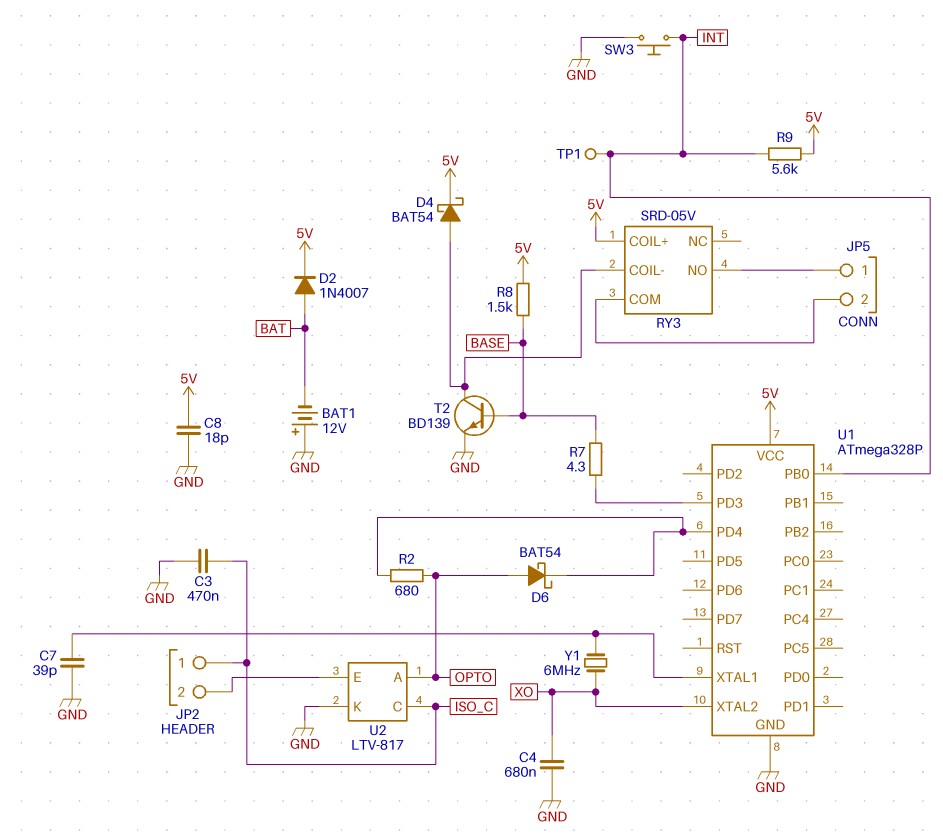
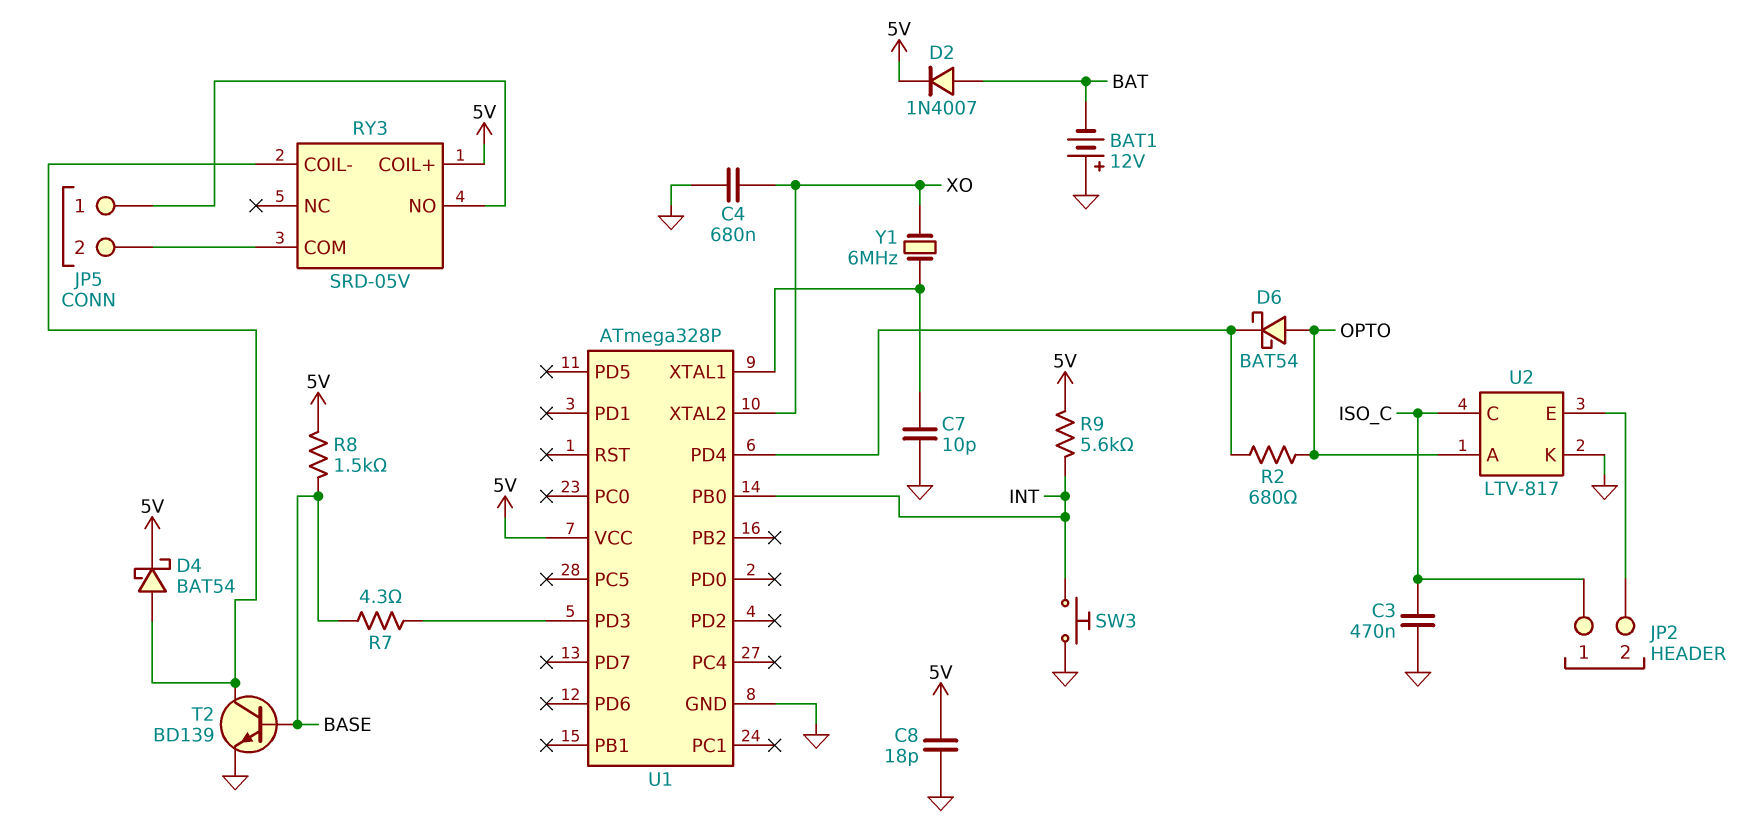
C7: 39pF (GND, U1/XTAL1) -> 10pF (GND, U1/XTAL1)
TP1: test point (INT) -> none

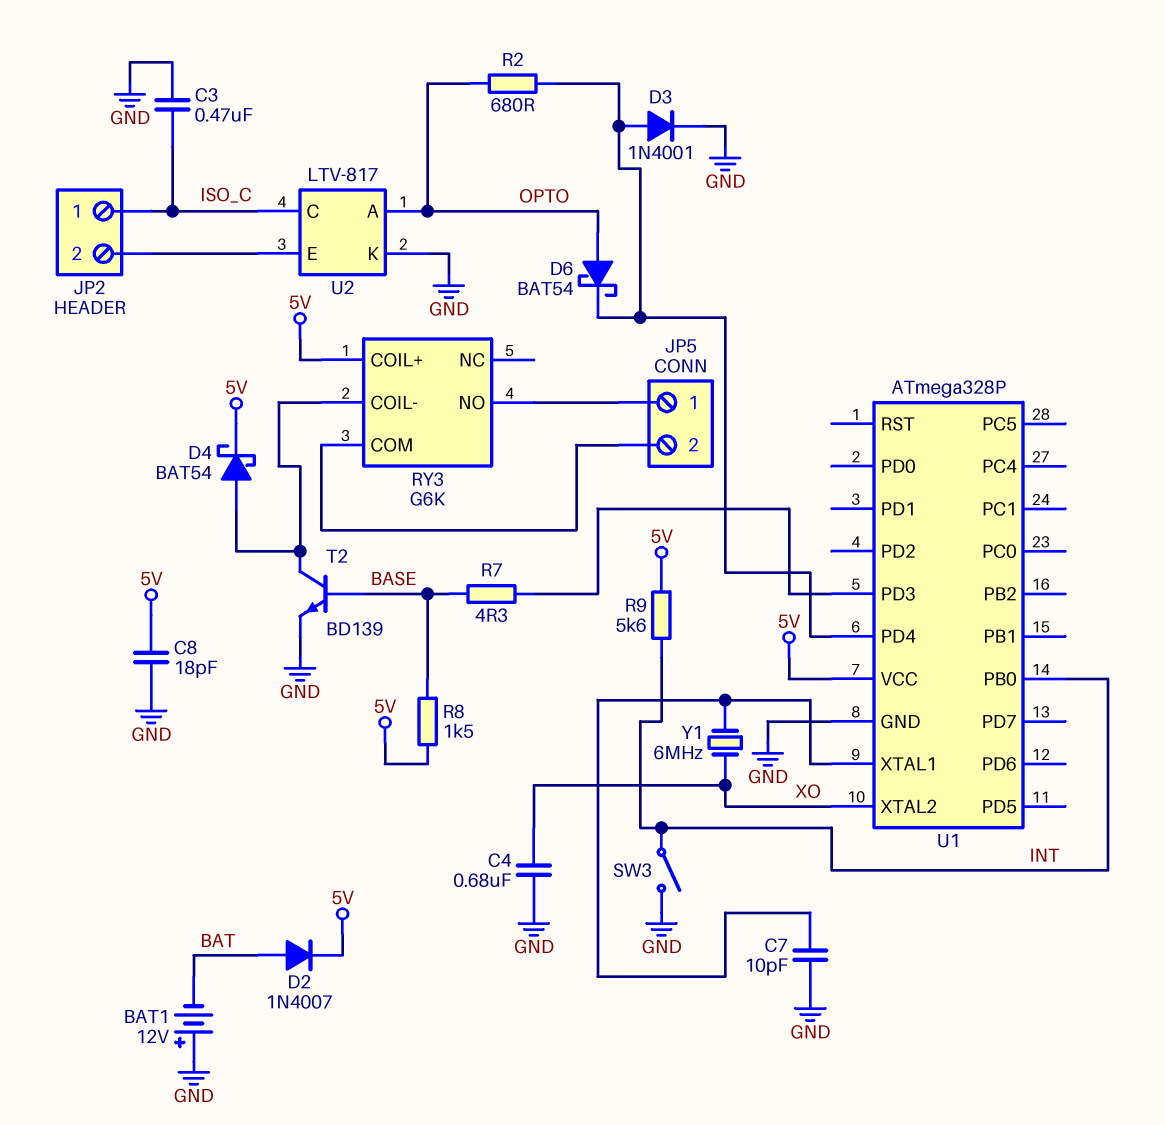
D3: none -> diode 1N4001 (A U1/PD4, K GND)
RY3: SRD-05V -> G6K
SW3: button (GND, INT) -> switch (GND, INT)

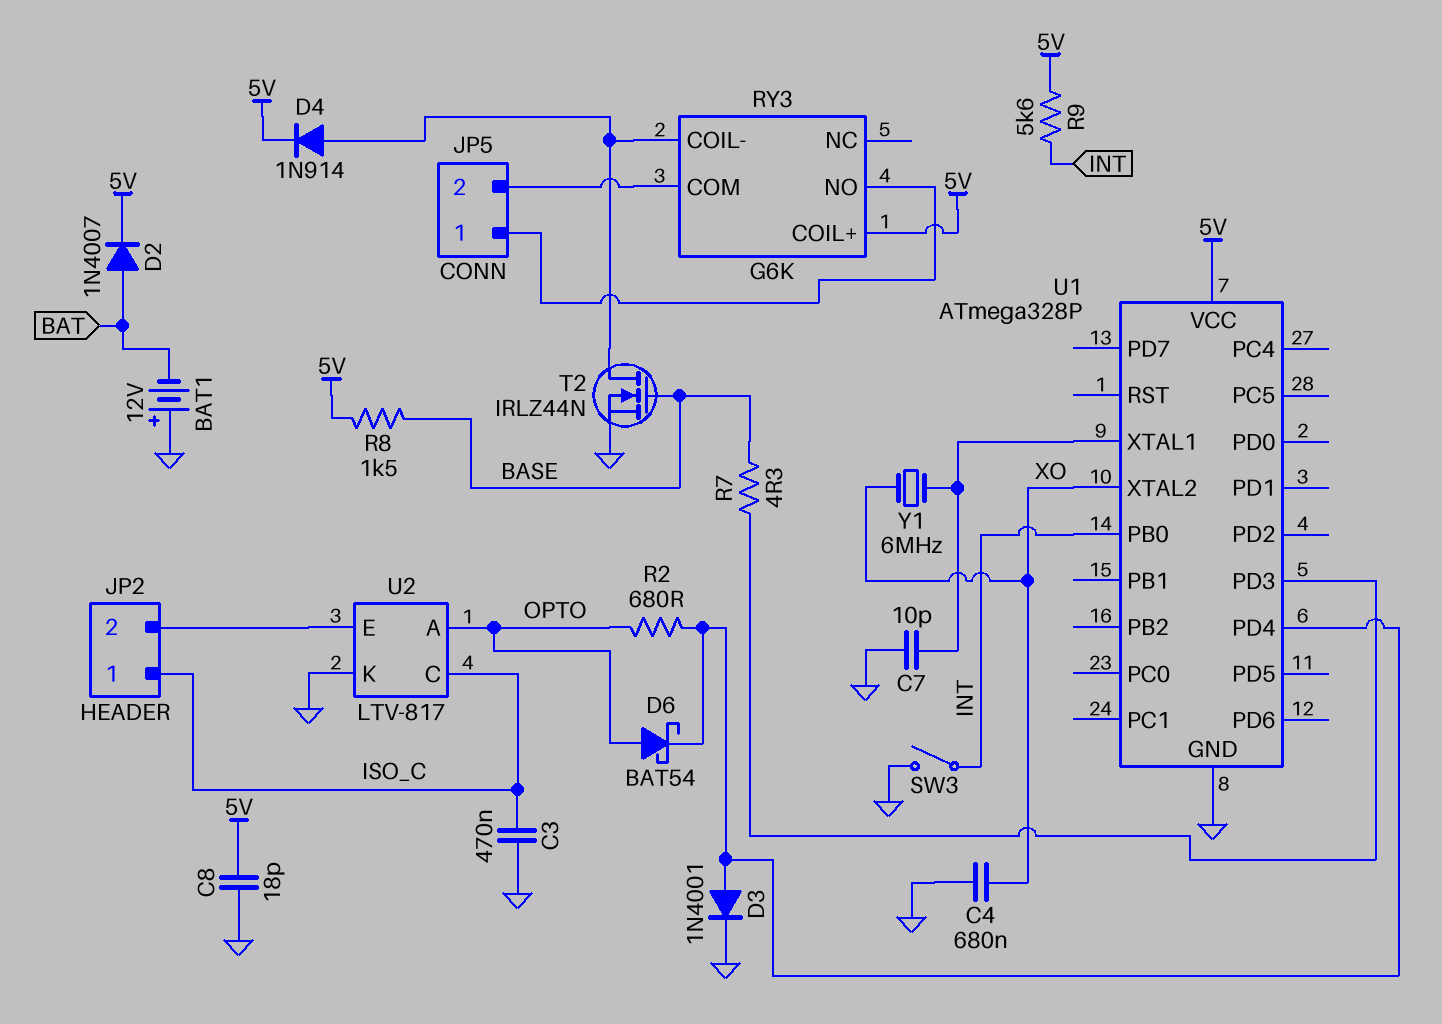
D4: schottky BAT54 (A RY3/COIL-, K 5V) -> diode 1N914 (A RY3/COIL-, K 5V)
T2: NPN BD139 (B BASE, C RY3/COIL-, E GND) -> NMOS IRLZ44N (G BASE, D RY3/COIL-, S GND)

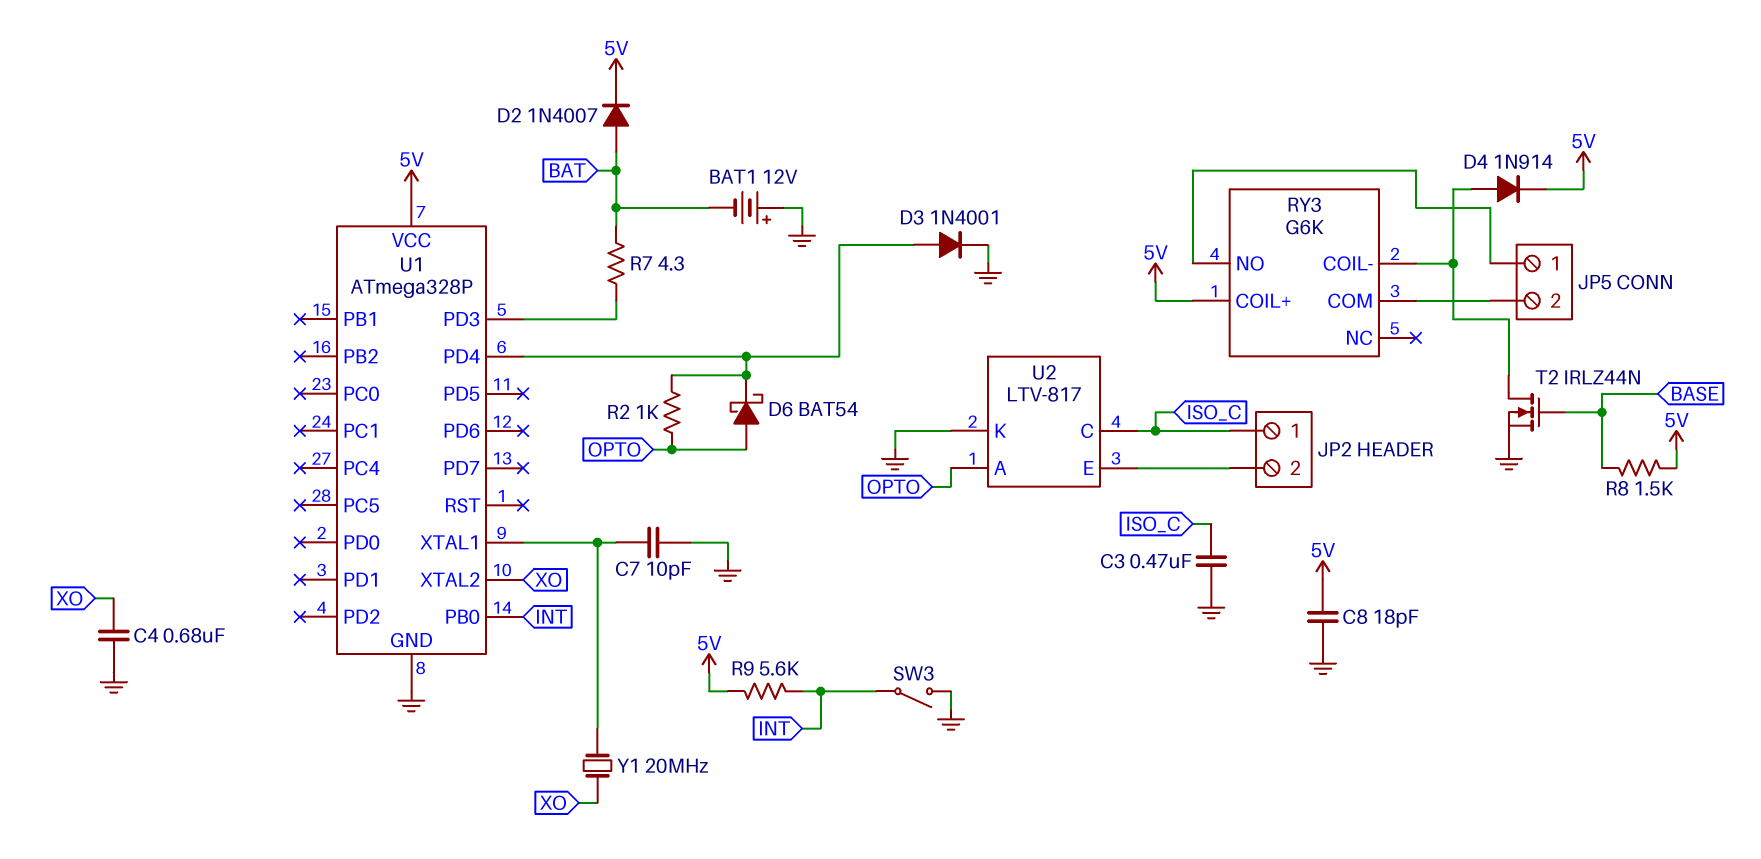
R2: 680 (OPTO, U1/PD4) -> 1k (OPTO, U1/PD4)
R7: 4.3 (BASE, U1/PD3) -> 4.3 (BAT, U1/PD3)
Y1: 6MHz (U1/XTAL1, XO) -> 20MHz (U1/XTAL1, XO)

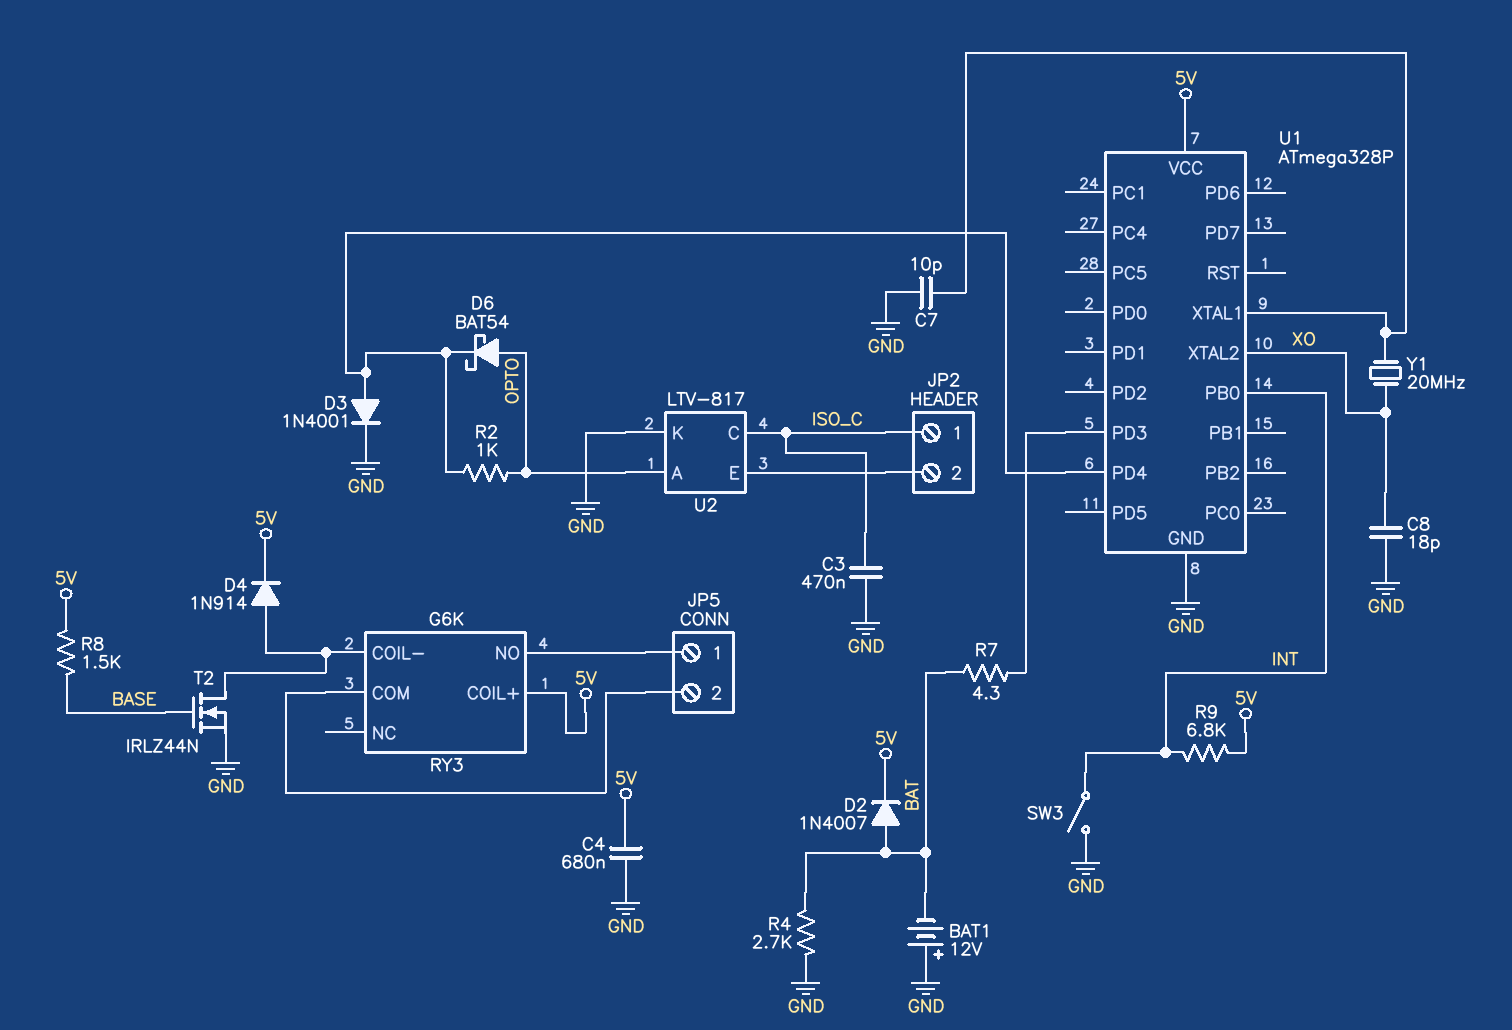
C4: 680nF (GND, XO) -> 680nF (5V, GND)
C8: 18pF (5V, GND) -> 18pF (GND, XO)
R4: none -> 2.7k (BAT, GND)
R9: 5.6k (5V, INT) -> 6.8k (5V, INT)

